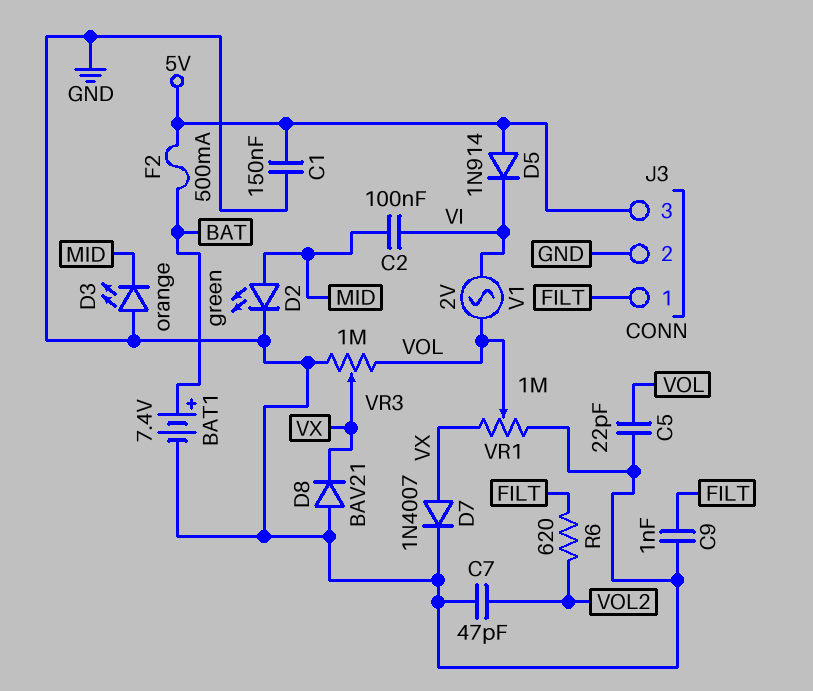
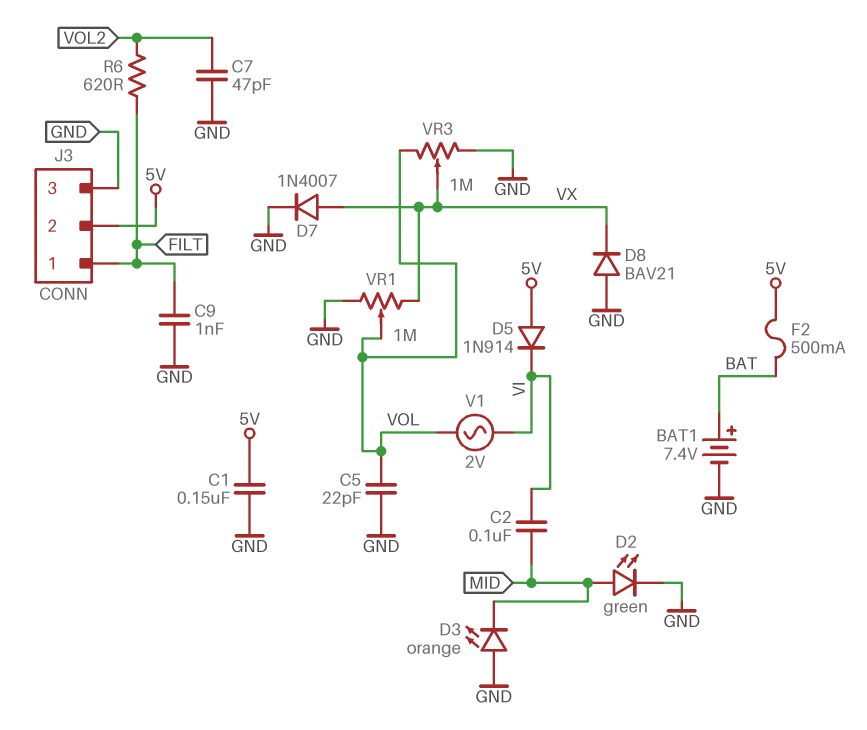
J3 pin 2: GND -> 5V
J3 pin 3: 5V -> GND

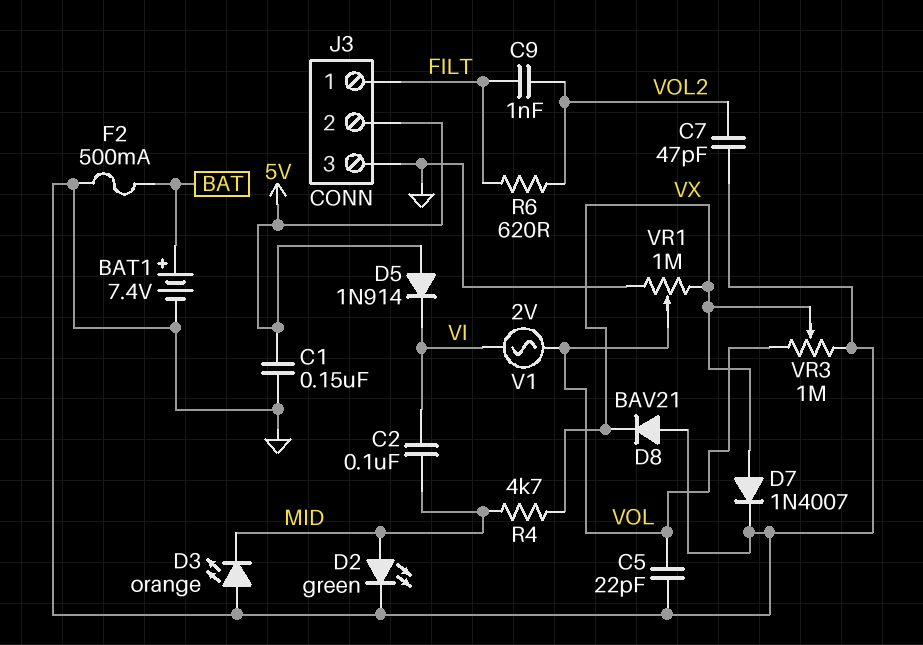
C9: 1nF (FILT, GND) -> 1nF (FILT, VOL2)
F2: 500mA (5V, BAT) -> 500mA (BAT, GND)
R4: none -> 4.7k (MID, VX)

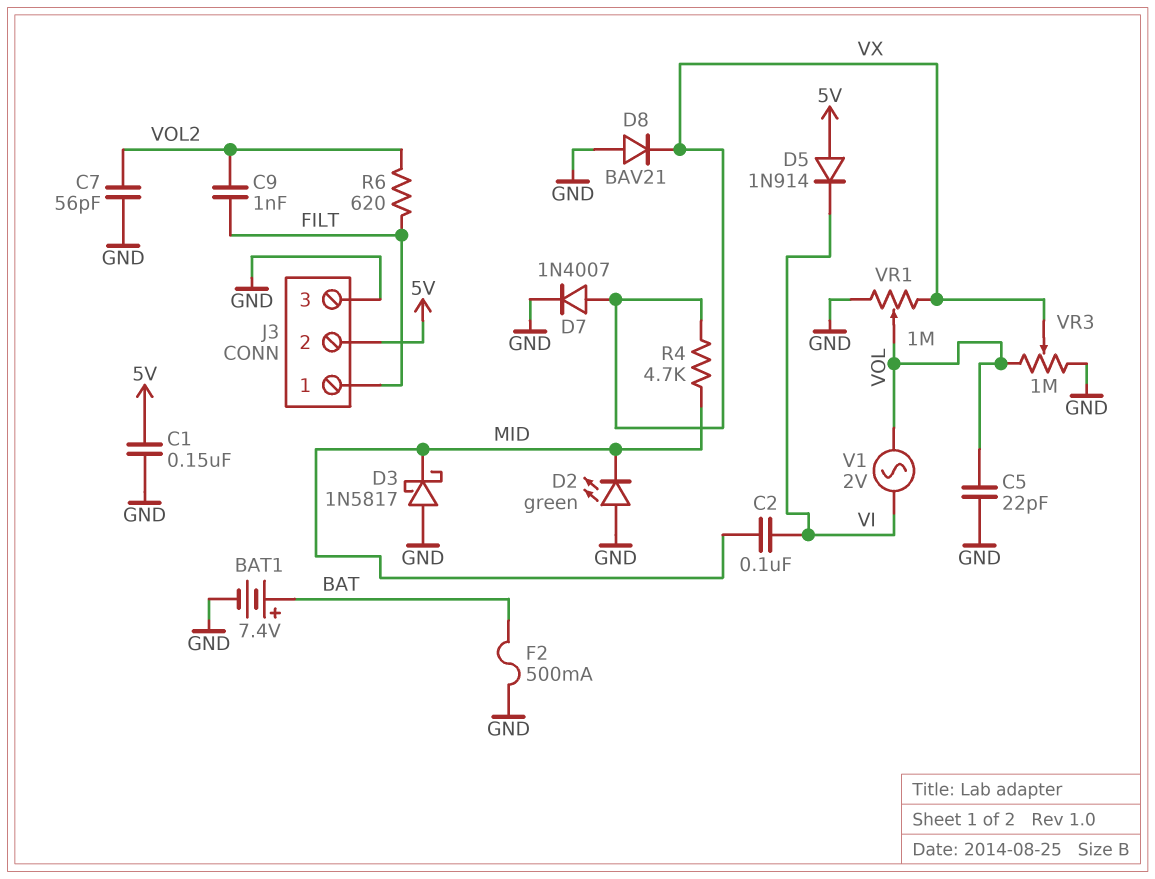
C7: 47pF (GND, VOL2) -> 56pF (GND, VOL2)
D2: LED green (A MID, K GND) -> LED green (A GND, K MID)
D3: LED orange (A GND, K MID) -> schottky 1N5817 (A GND, K MID)

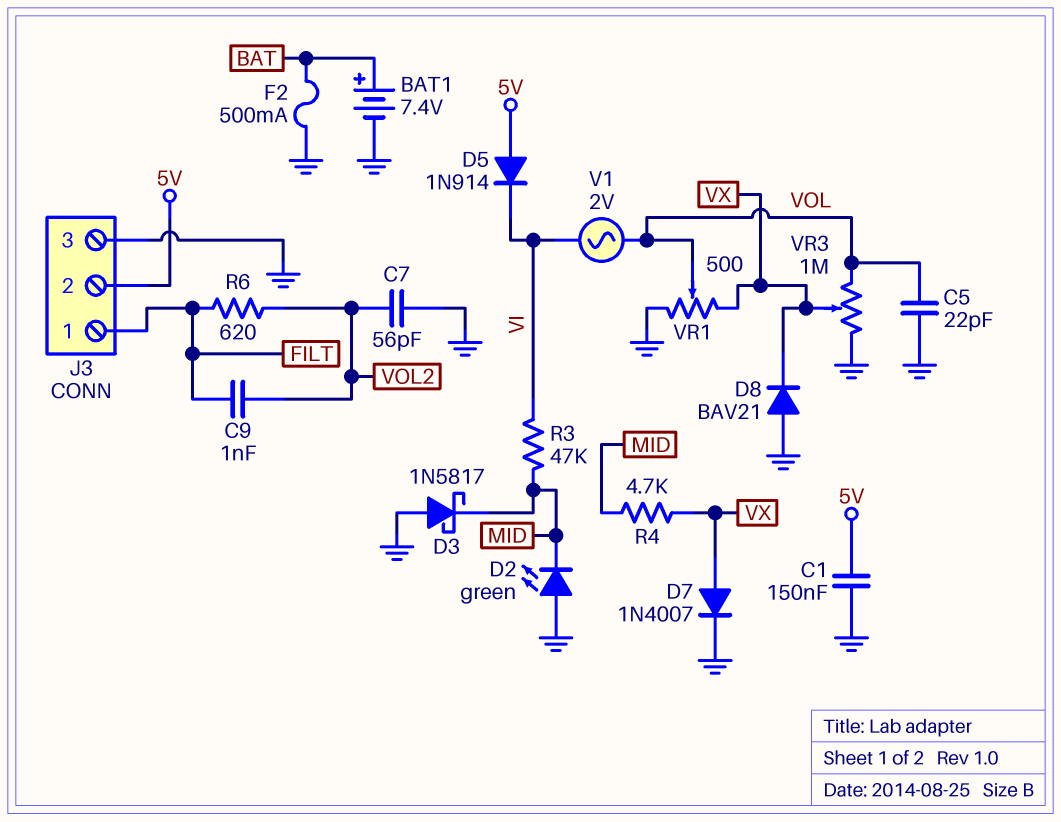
C2: 100nF (MID, VI) -> none
R3: none -> 47k (MID, VI)
VR1: 1M (GND, VX, wiper VOL) -> 500 (GND, VX, wiper VOL)

